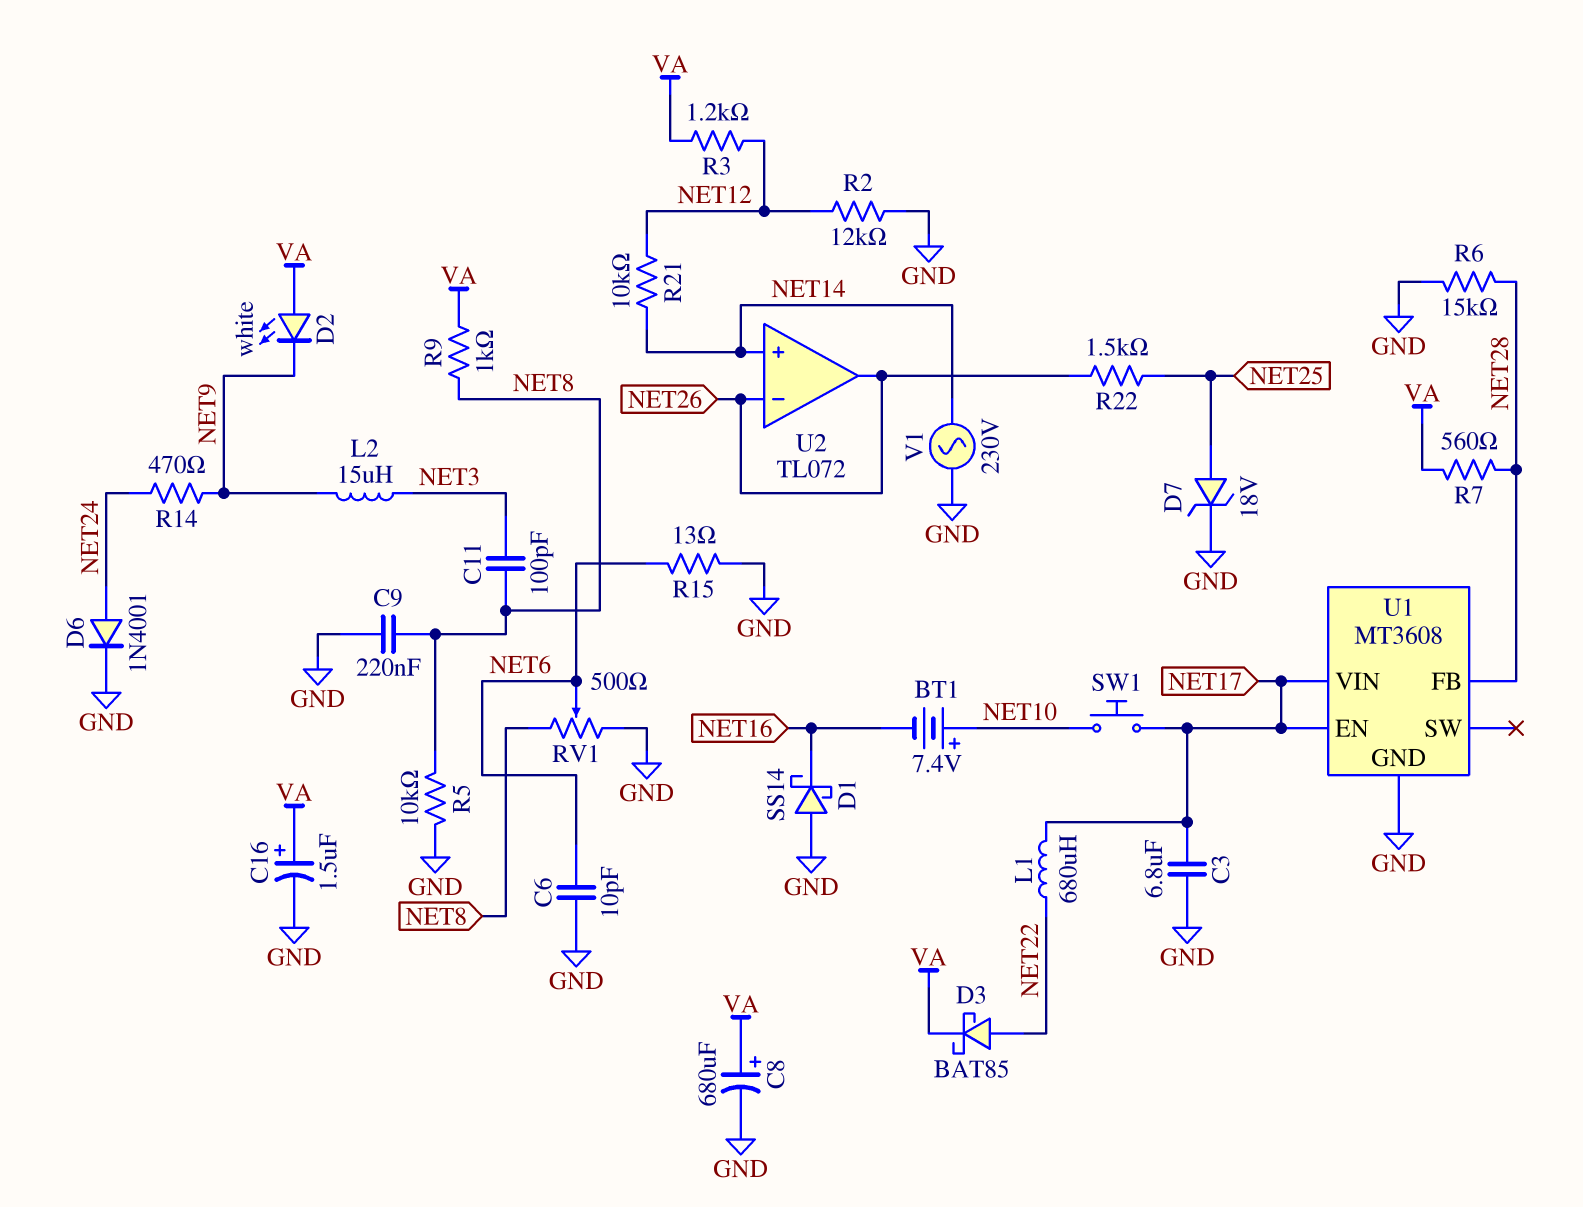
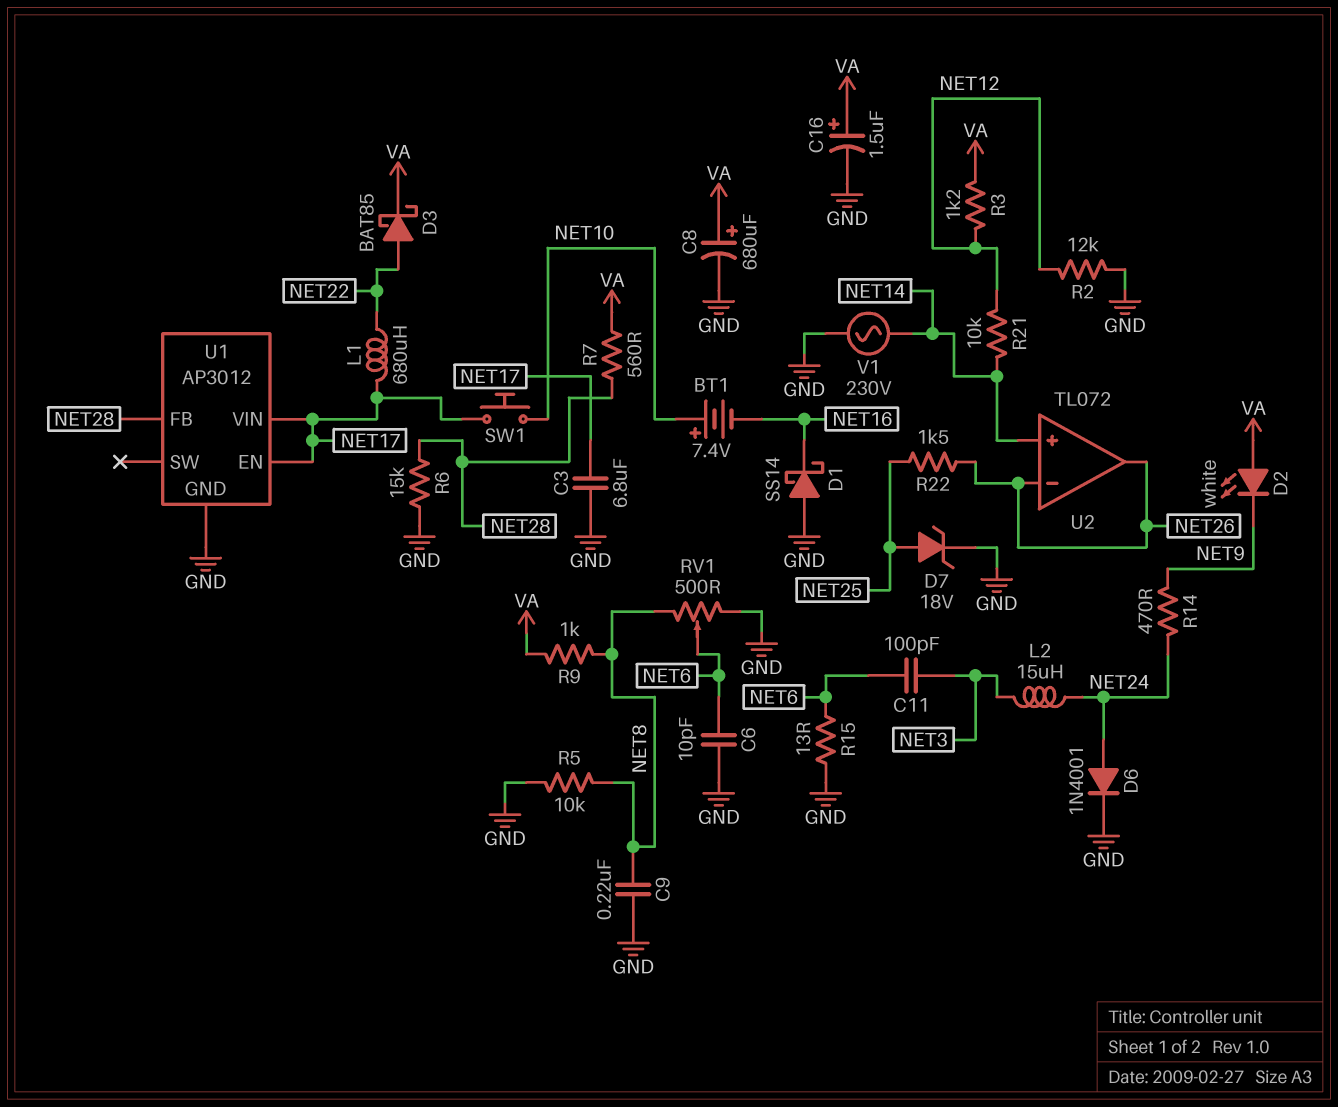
C11: 100pF (NET3, NET8) -> 100pF (NET3, NET6)
L2: 15uH (NET3, NET9) -> 15uH (NET3, NET24)
U1: MT3608 -> AP3012

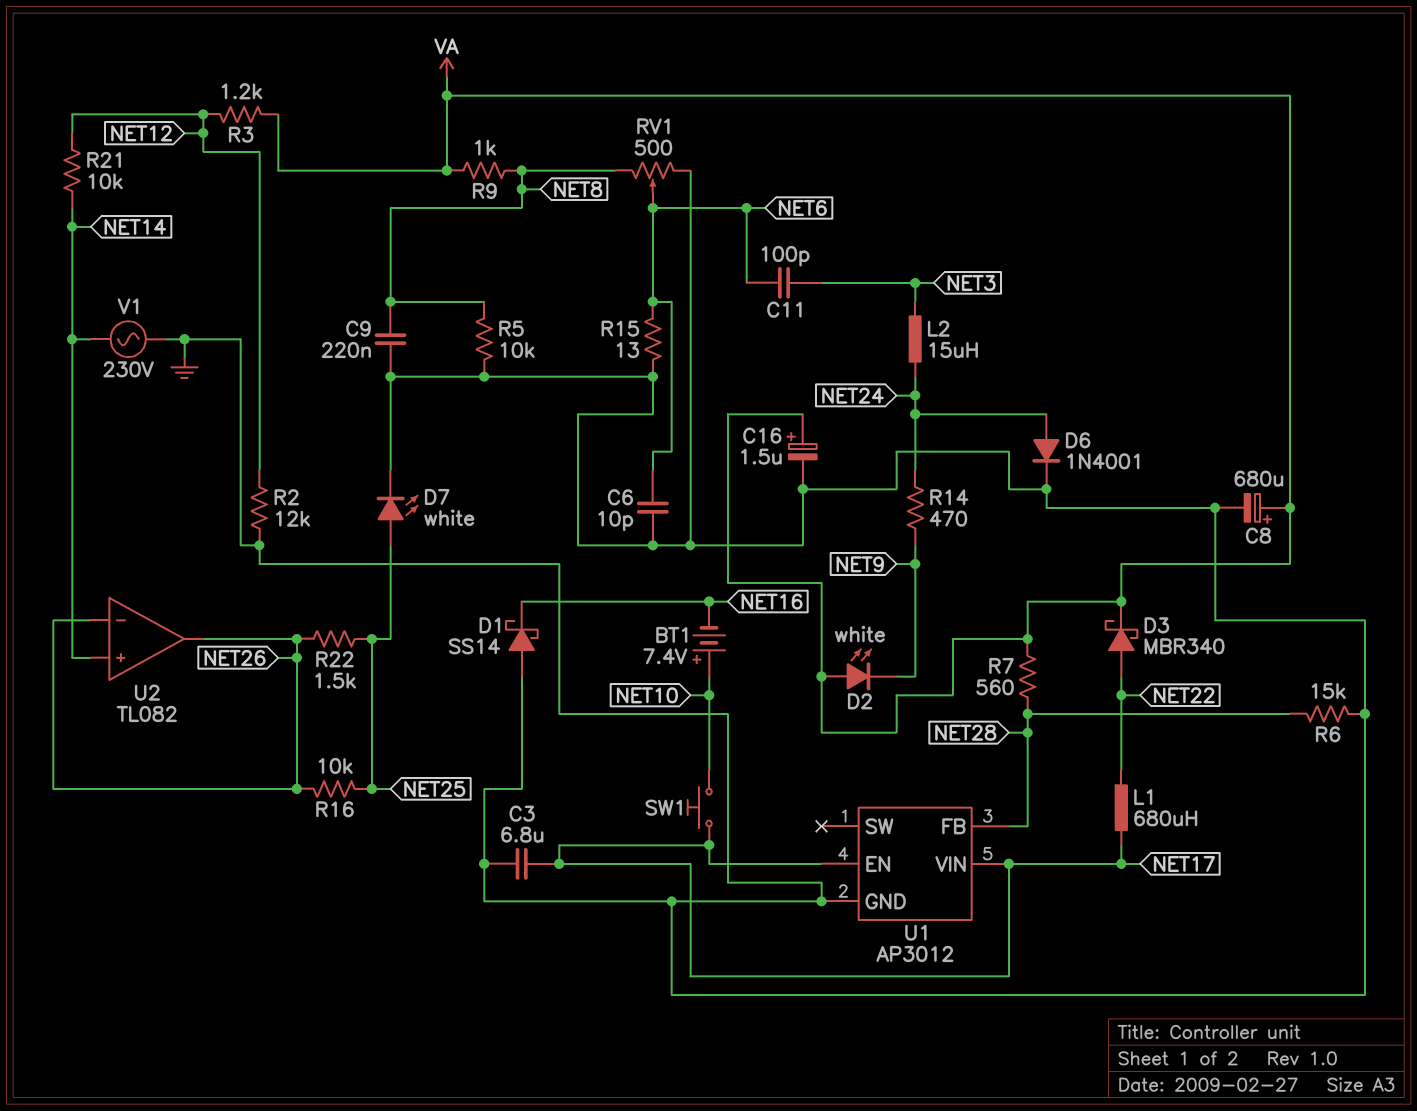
D3: schottky BAT85 (A NET22, K VA) -> schottky MBR340 (A NET22, K VA)
D7: zener 18V (A NET25, K GND) -> LED white (A NET25, K GND)
R16: none -> 10k (NET25, NET26)
U2: TL072 -> TL082

